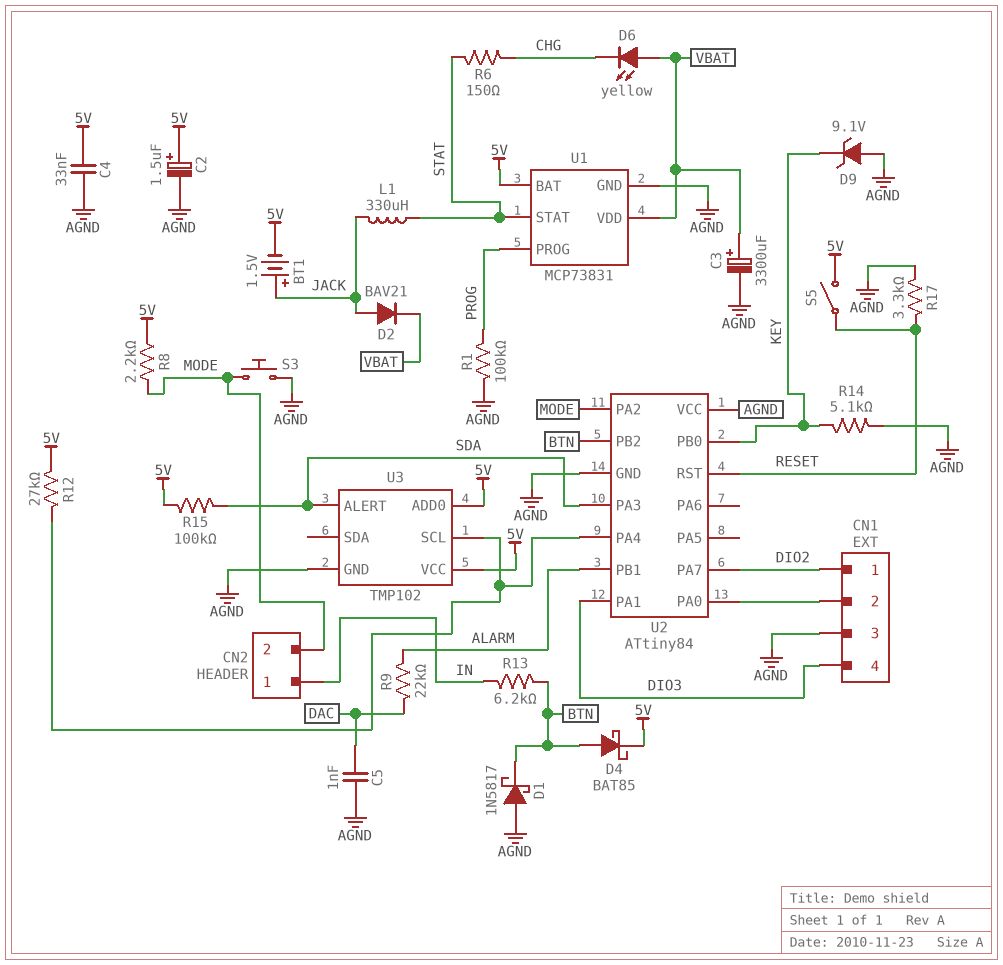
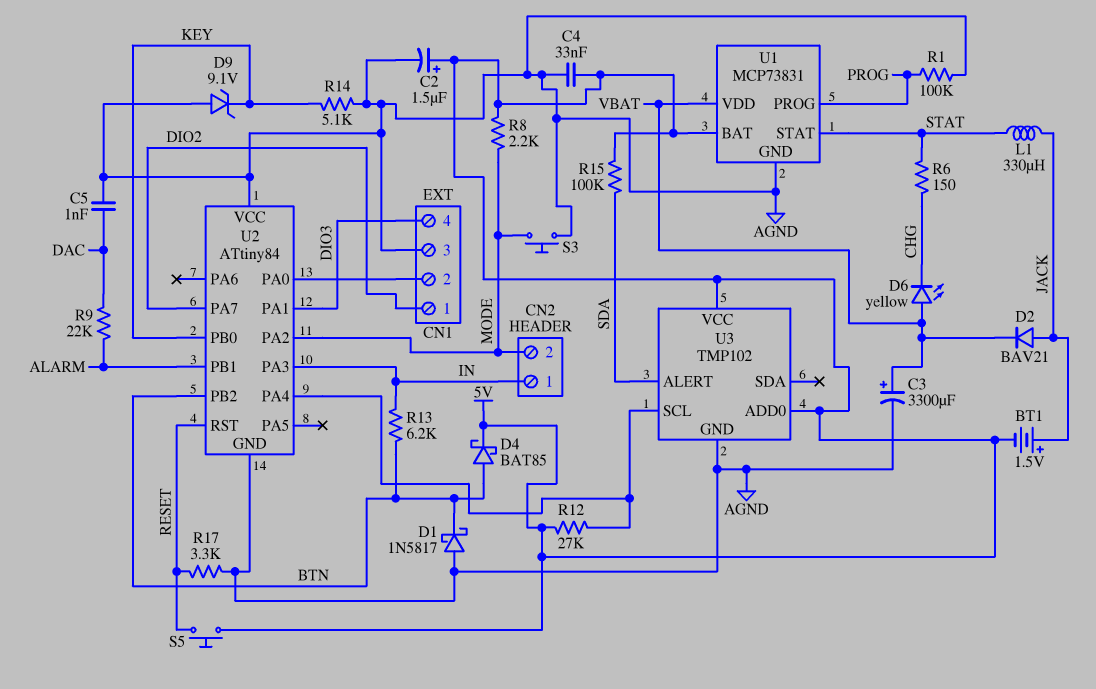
S5: switch (5V, RESET) -> button (5V, RESET)
U2 pin PA3: SDA -> IN

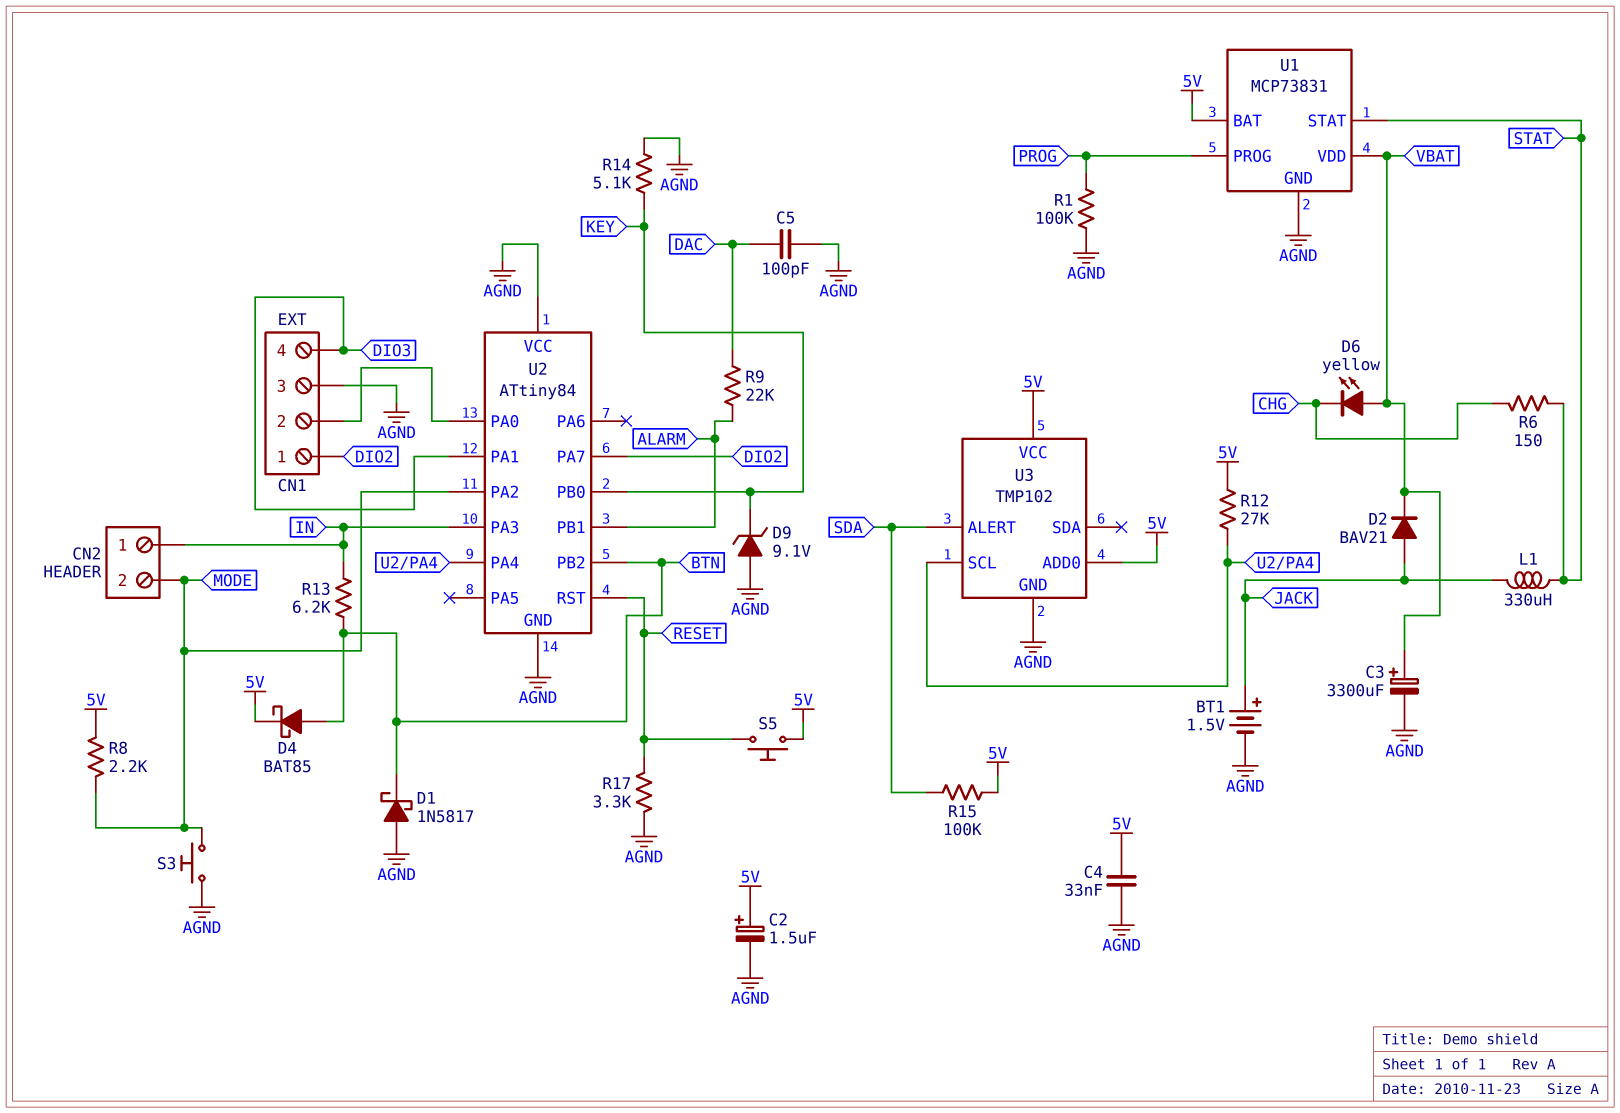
BT1: 1.5V (plus JACK, minus 5V) -> 1.5V (plus JACK, minus AGND)
C5: 1nF (AGND, DAC) -> 100pF (AGND, DAC)

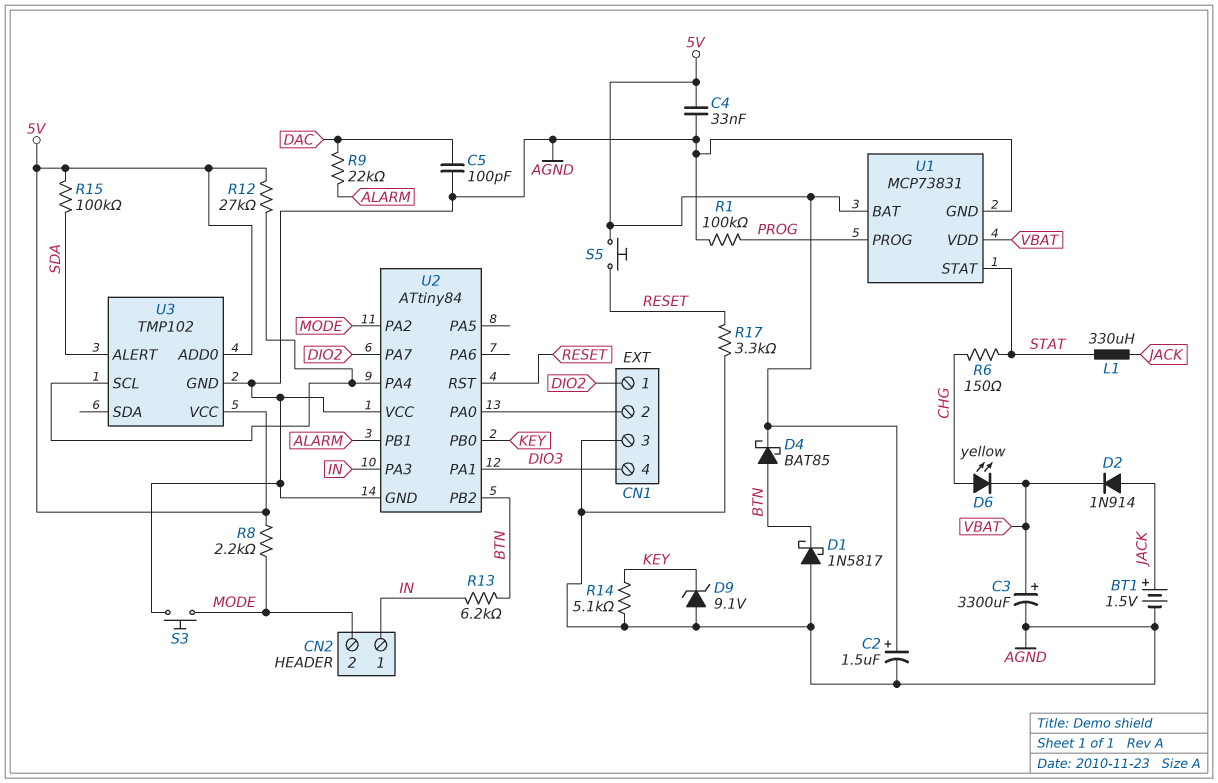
D2: diode BAV21 (A JACK, K VBAT) -> diode 1N914 (A JACK, K VBAT)
D6: LED yellow (A VBAT, K CHG) -> LED yellow (A CHG, K VBAT)

